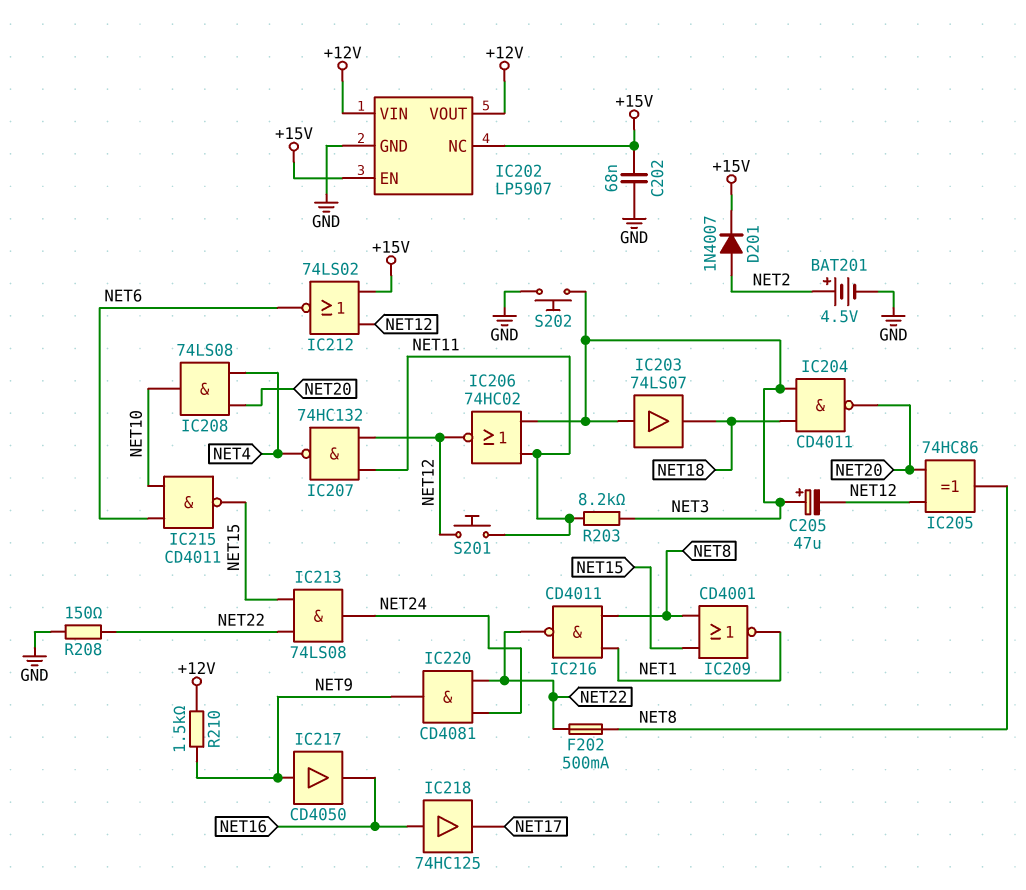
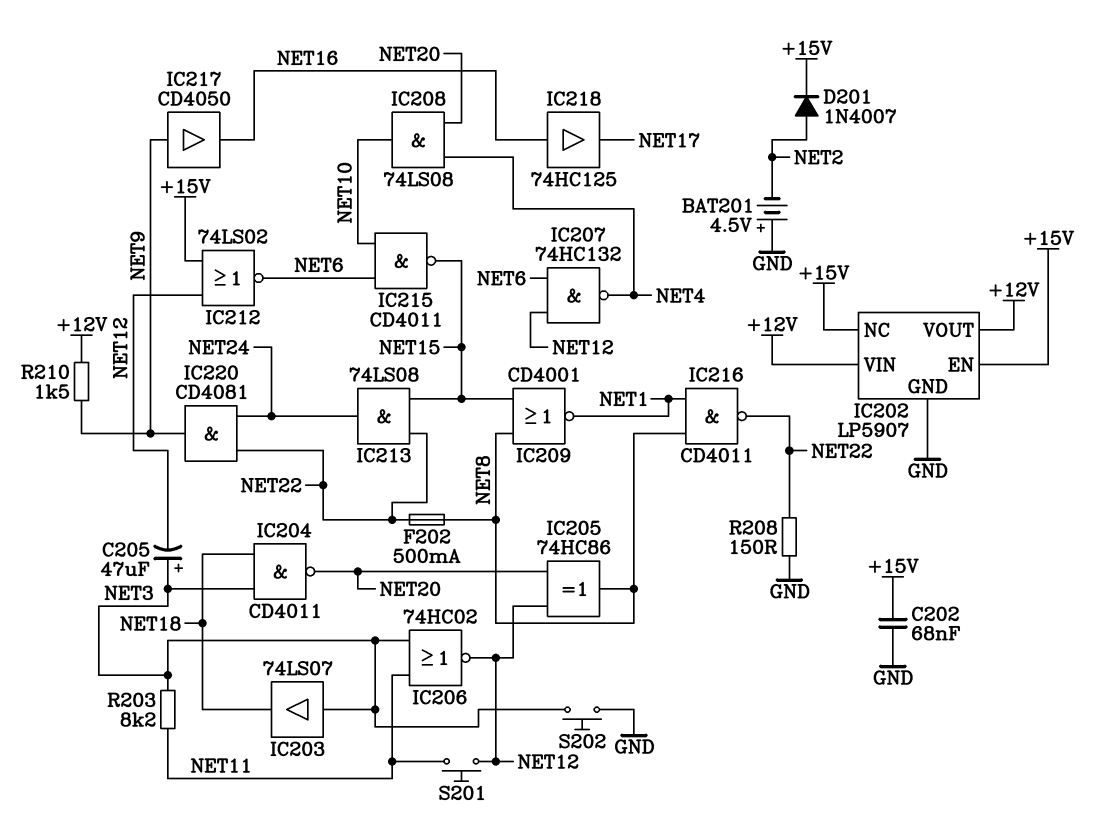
BAT201: 4.5V (plus NET2, minus GND) -> 4.5V (plus GND, minus NET2)
IC207: NAND 74HC132 (in NET11, in NET12, out NET4) -> NAND 74HC132 (in NET6, in NET12, out NET4)

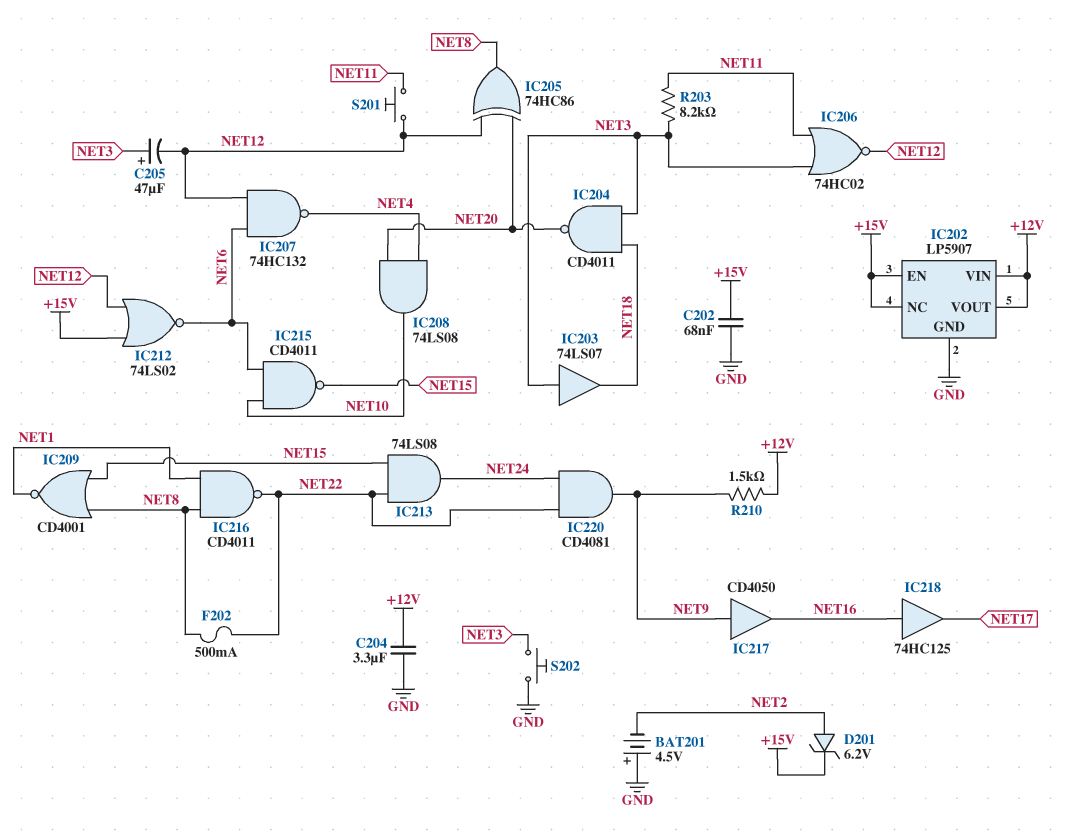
C204: none -> 3.3uF (+12V, GND)
D201: diode 1N4007 (A NET2, K +15V) -> zener 6.2V (A NET2, K +15V)
R208: 150 (GND, NET22) -> none

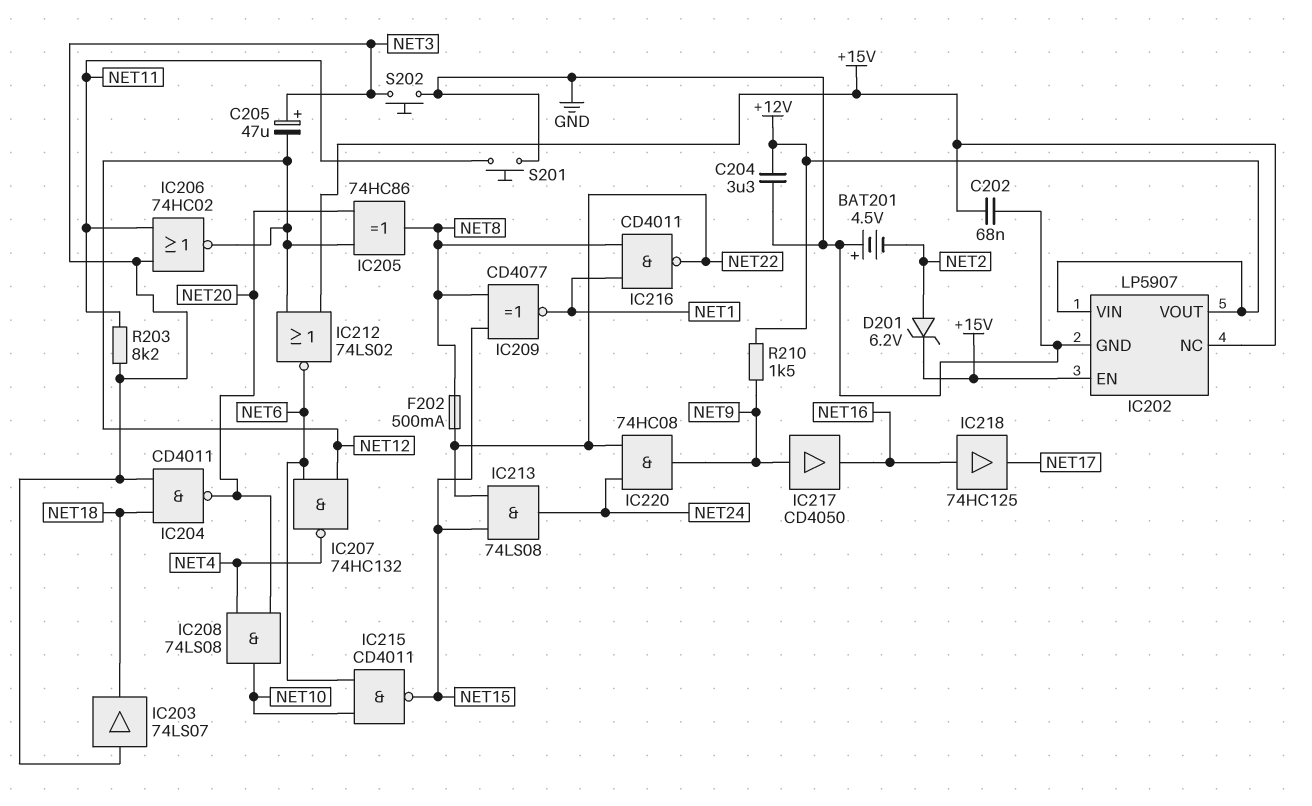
IC209: NOR CD4001 (in NET8, in NET15, out NET1) -> XNOR CD4077 (in NET8, in NET15, out NET1)
IC220: AND CD4081 (in NET22, in NET24, out NET9) -> AND 74HC08 (in NET22, in NET24, out NET9)
S201: button (NET11, NET12) -> button (GND, NET11)

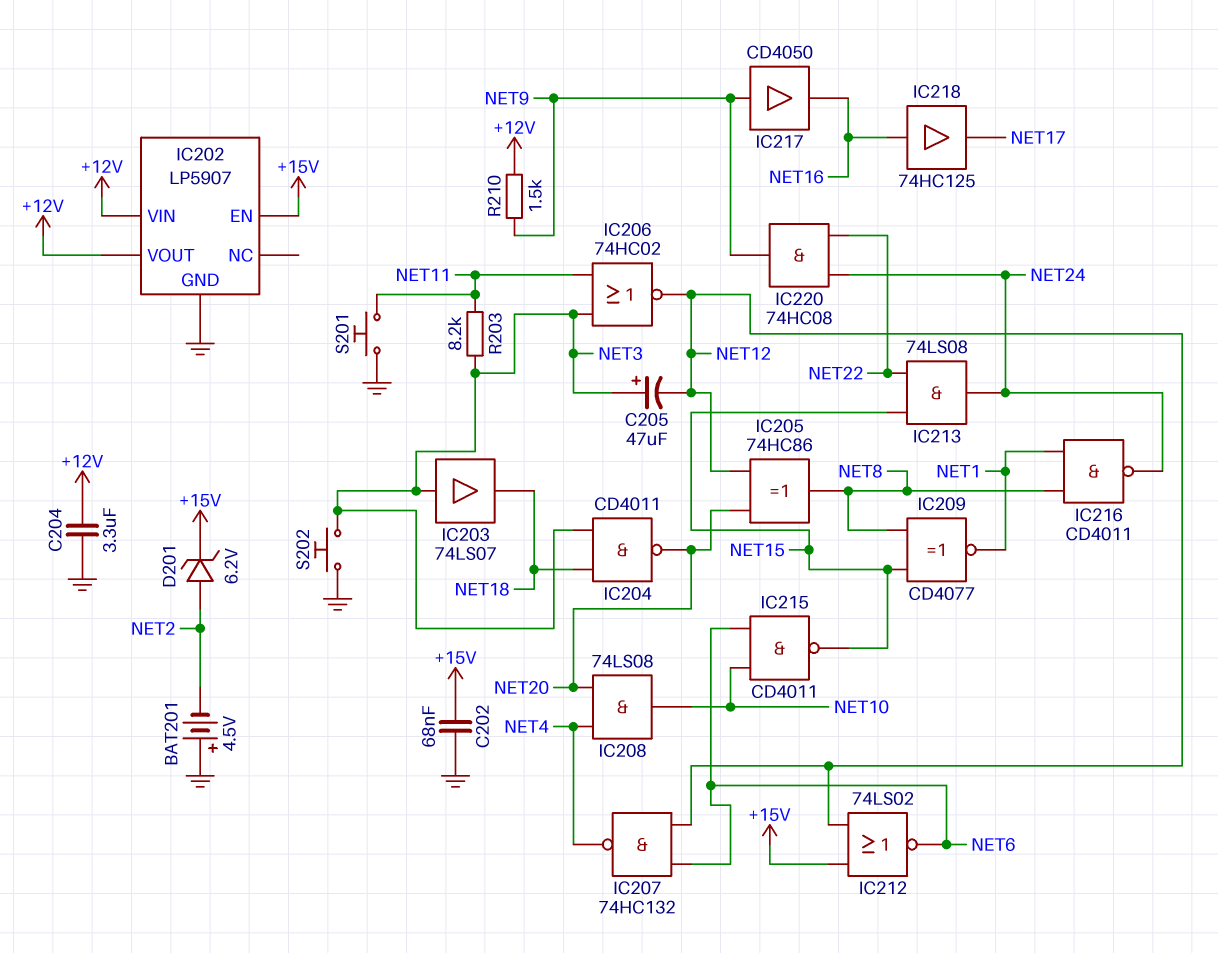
F202: 500mA (NET8, NET22) -> none
IC202 pin NC: +15V -> none
IC216: NAND CD4011 (in NET1, in NET8, out NET22) -> NAND CD4011 (in NET1, in NET8, out NET24)

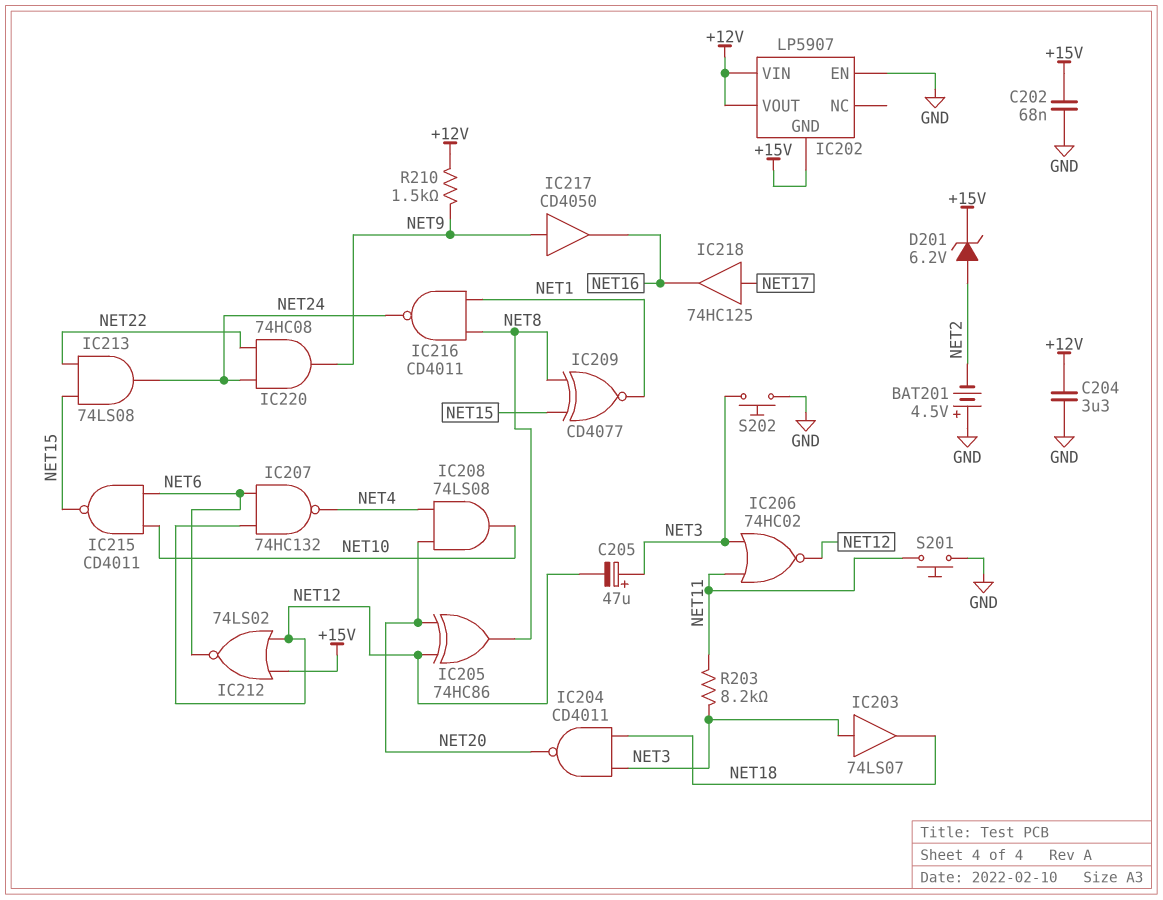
IC202 pin EN: +15V -> GND
IC202 pin GND: GND -> +15V
IC218: buffer 74HC125 (in NET16, out NET17) -> buffer 74HC125 (in NET17, out NET16)

